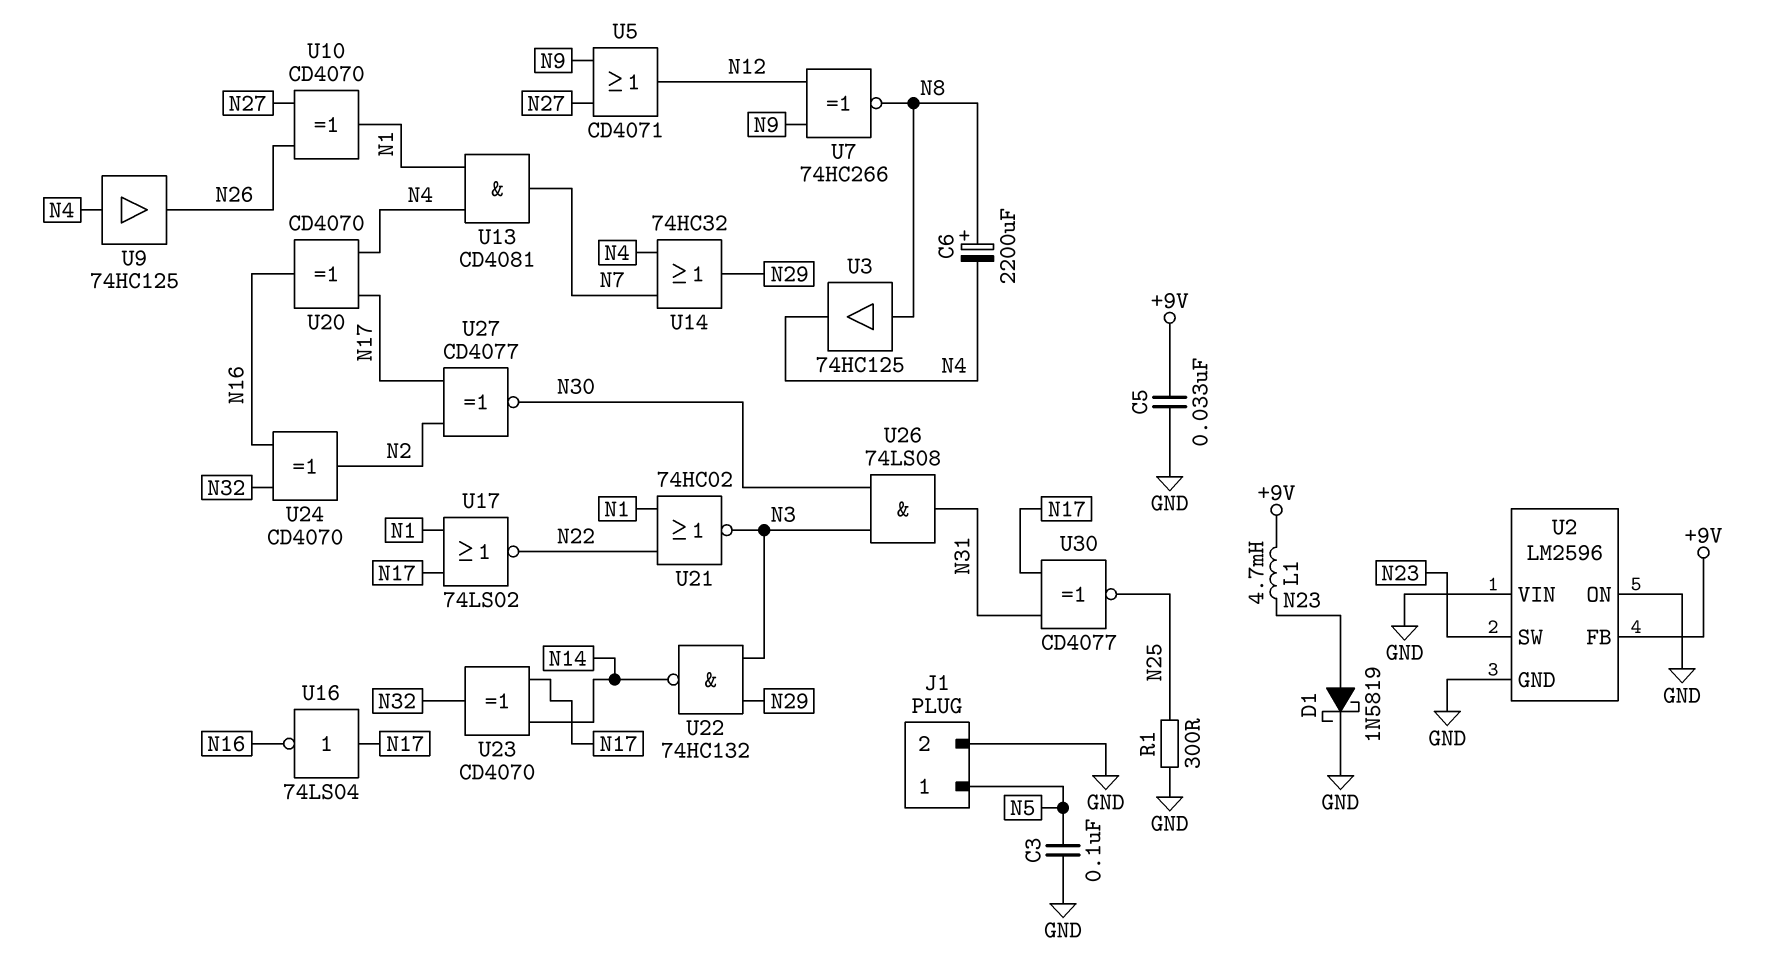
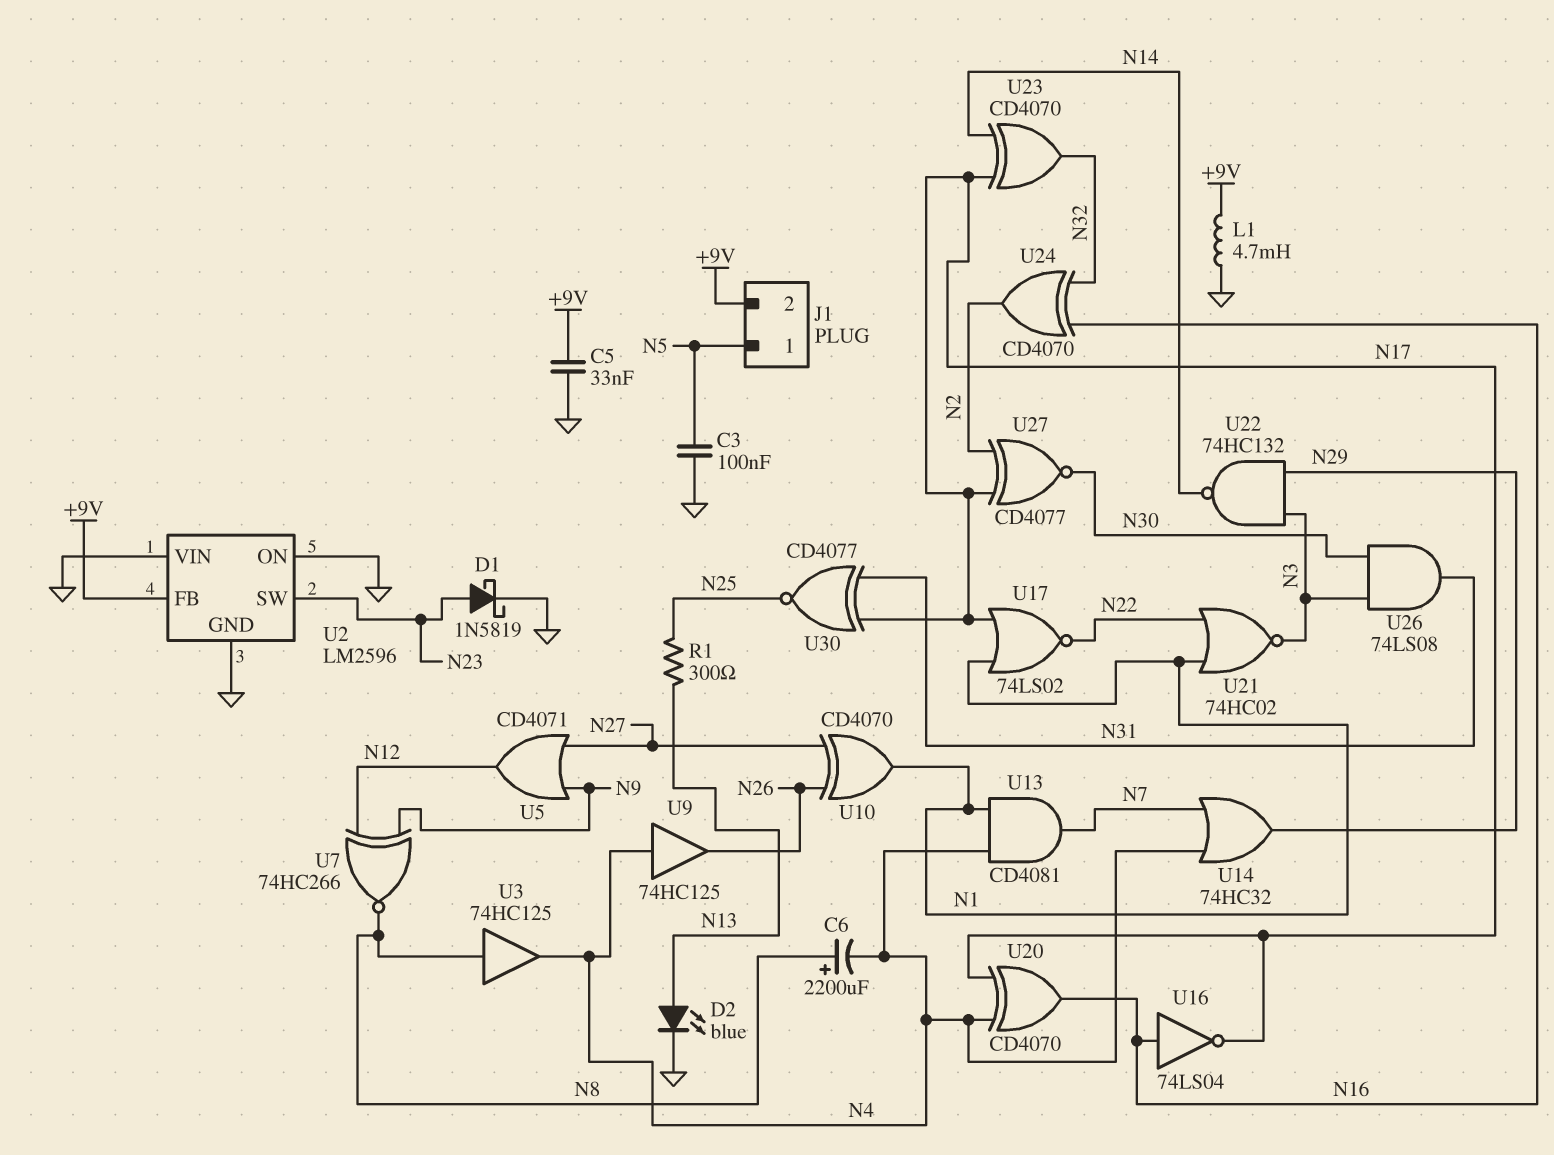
D2: none -> LED blue (A N13, K GND)
J1 pin 2: GND -> +9V
L1: 4.7mH (+9V, N23) -> 4.7mH (+9V, GND)
R1: 300 (GND, N25) -> 300 (N13, N25)
U16: NOT 74LS04 (in N17, out N16) -> NOT 74LS04 (in N16, out N17)

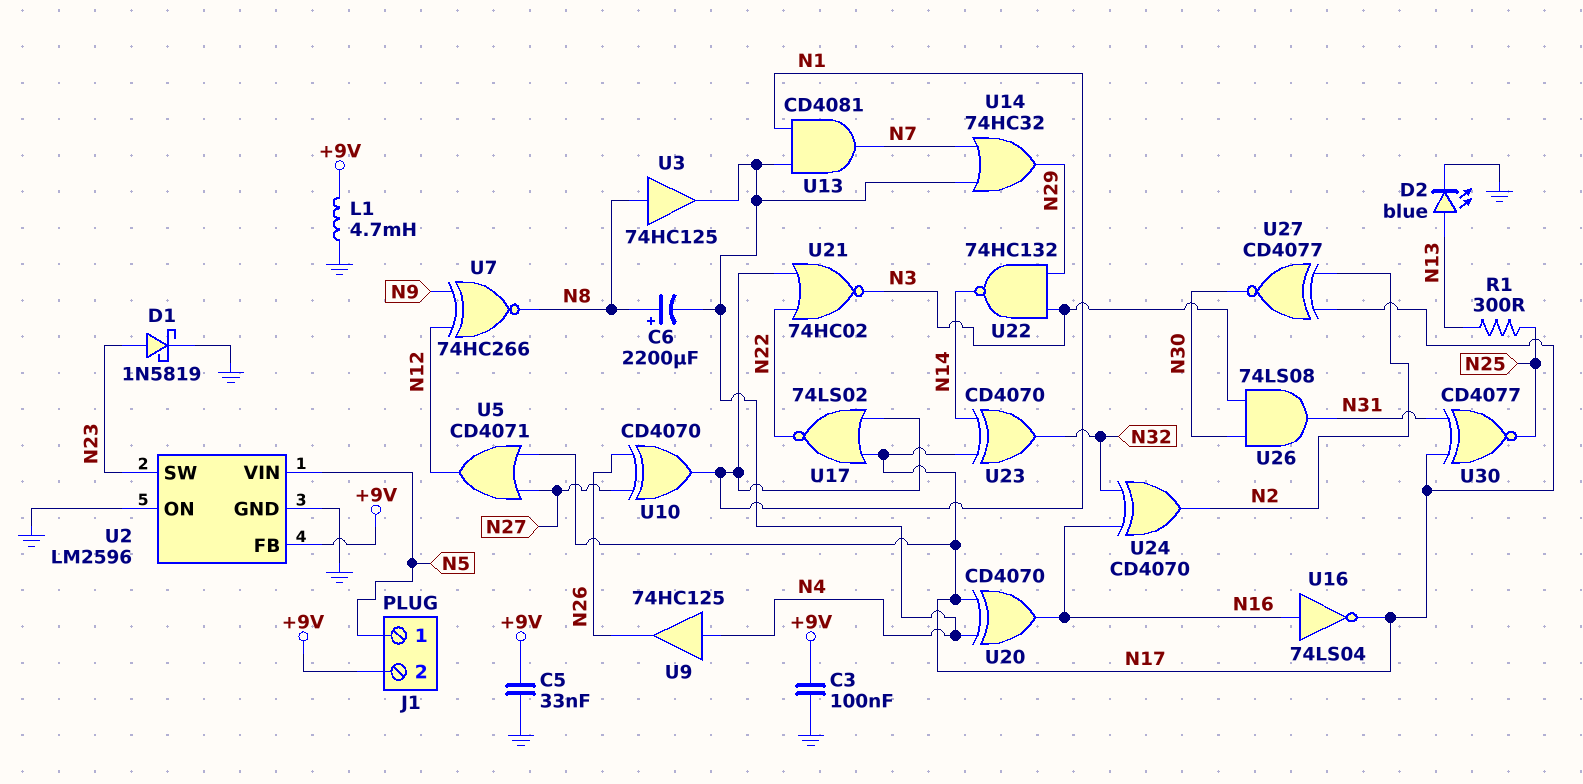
C3: 100nF (GND, N5) -> 100nF (+9V, GND)
U2 pin VIN: GND -> N5
U5: OR CD4071 (in N9, in N27, out N12) -> OR CD4071 (in N17, in N27, out N12)

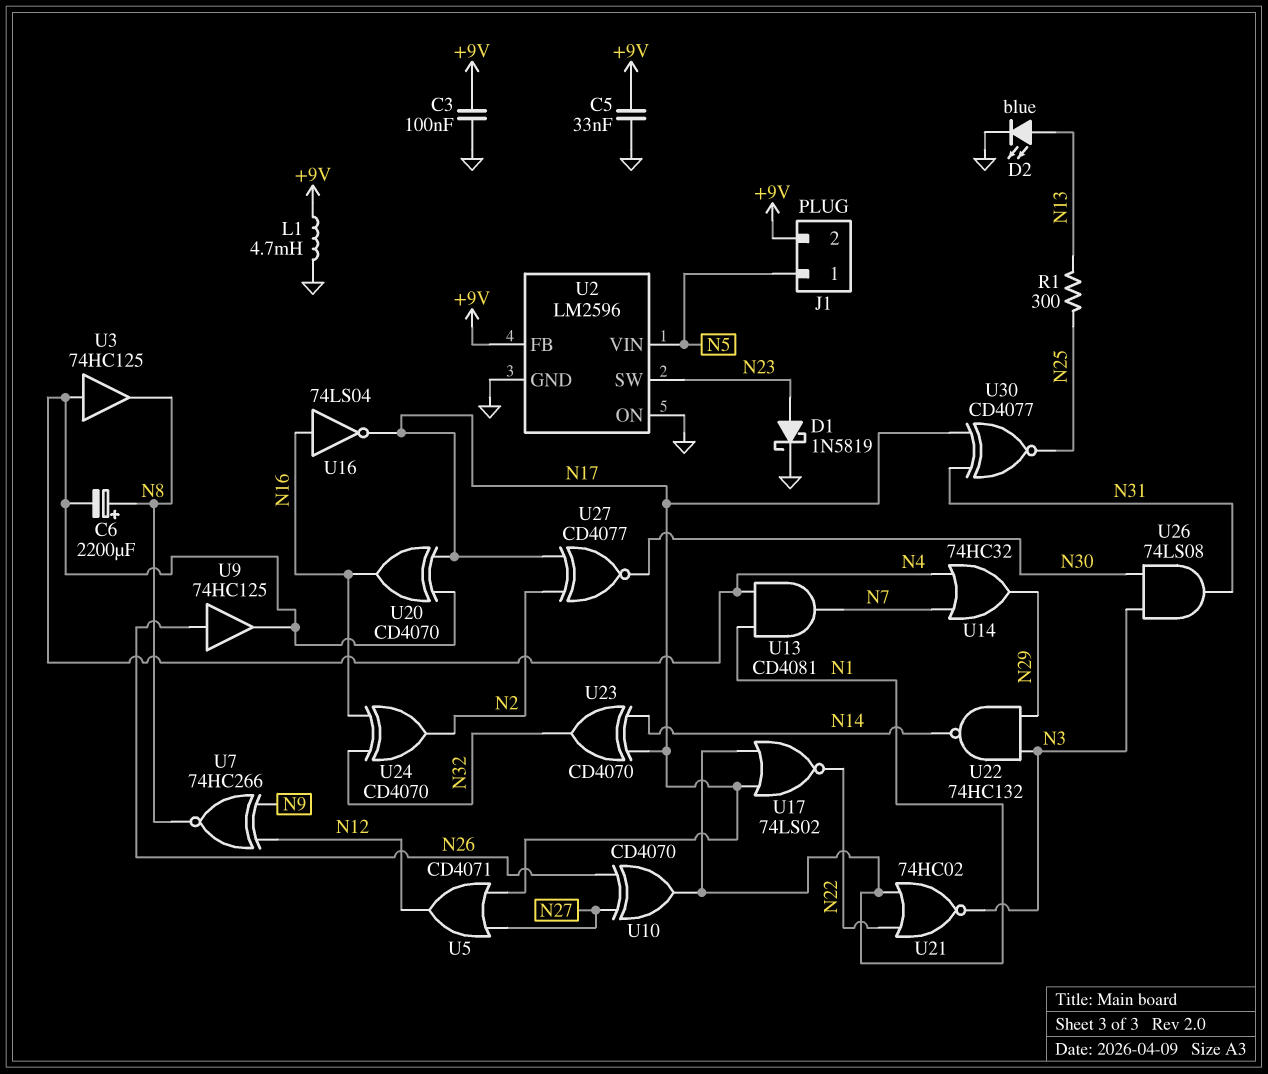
U3: buffer 74HC125 (in N8, out N4) -> buffer 74HC125 (in N4, out N8)
U9: buffer 74HC125 (in N4, out N26) -> buffer 74HC125 (in N26, out N4)

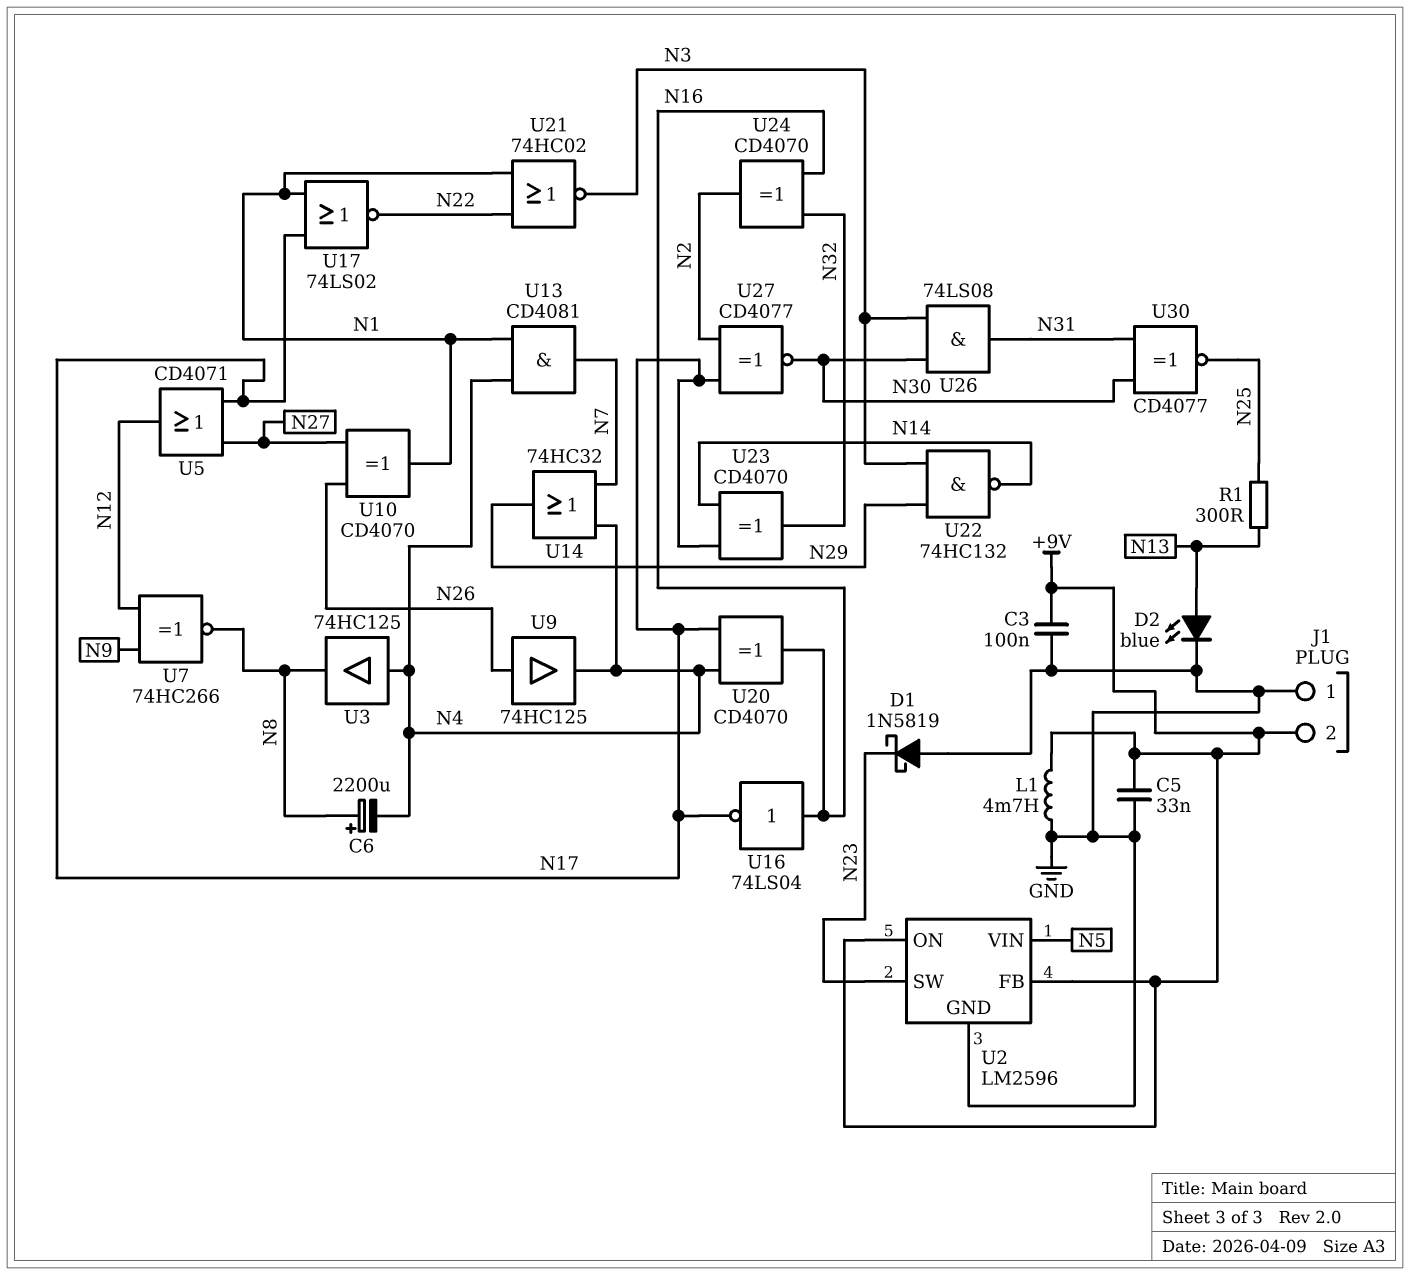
D1: schottky 1N5819 (A N23, K GND) -> schottky 1N5819 (A GND, K N23)
J1 pin 1: N5 -> GND
U2 pin ON: GND -> +9V
U30: XNOR CD4077 (in N17, in N31, out N25) -> XNOR CD4077 (in N30, in N31, out N25)

